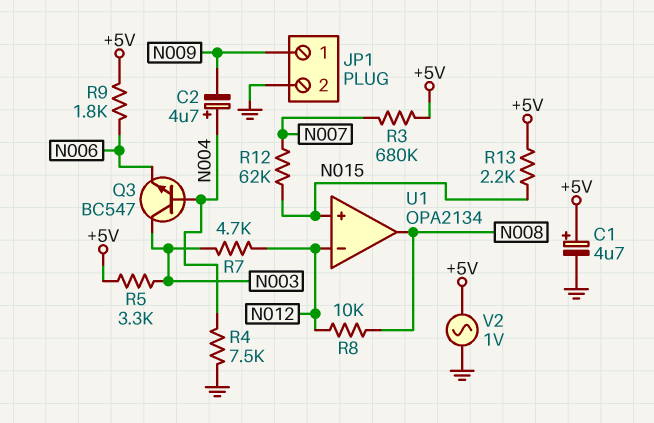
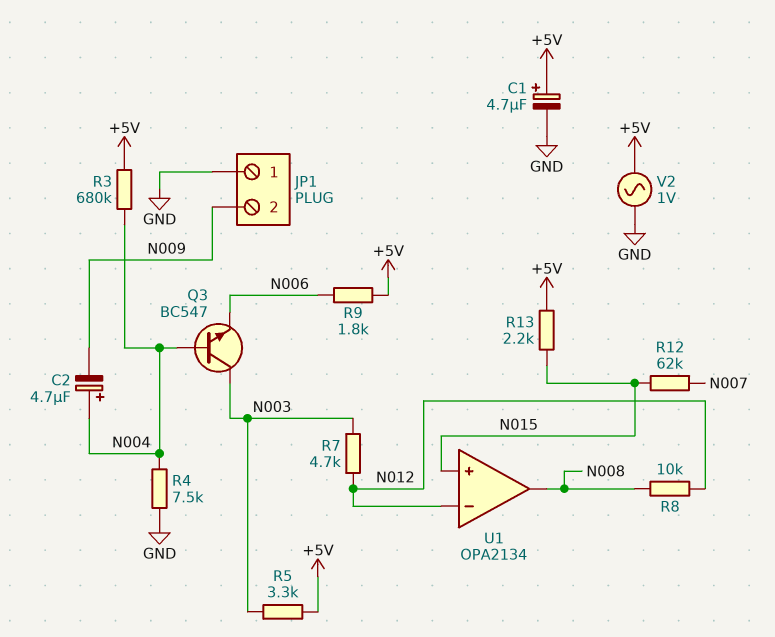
JP1 pin 1: N009 -> GND
JP1 pin 2: GND -> N009
R3: 680k (+5V, N007) -> 680k (+5V, N004)

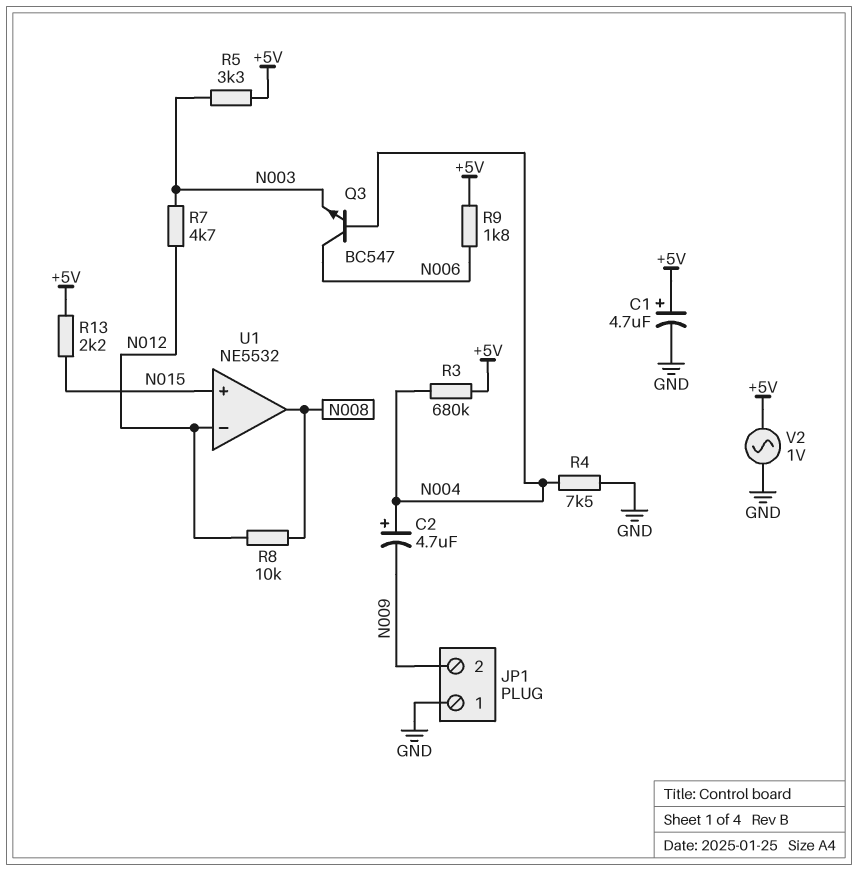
Q3: NPN BC547 (B N004, C N003, E N006) -> NPN BC547 (B N004, C N006, E N003)
R12: 62k (N007, N015) -> none
U1: OPA2134 -> NE5532

